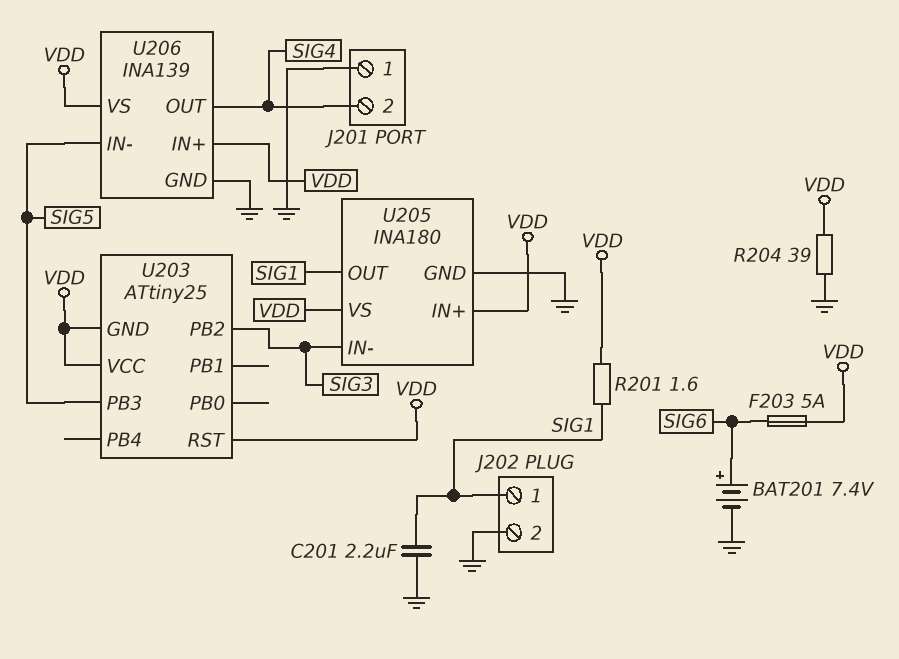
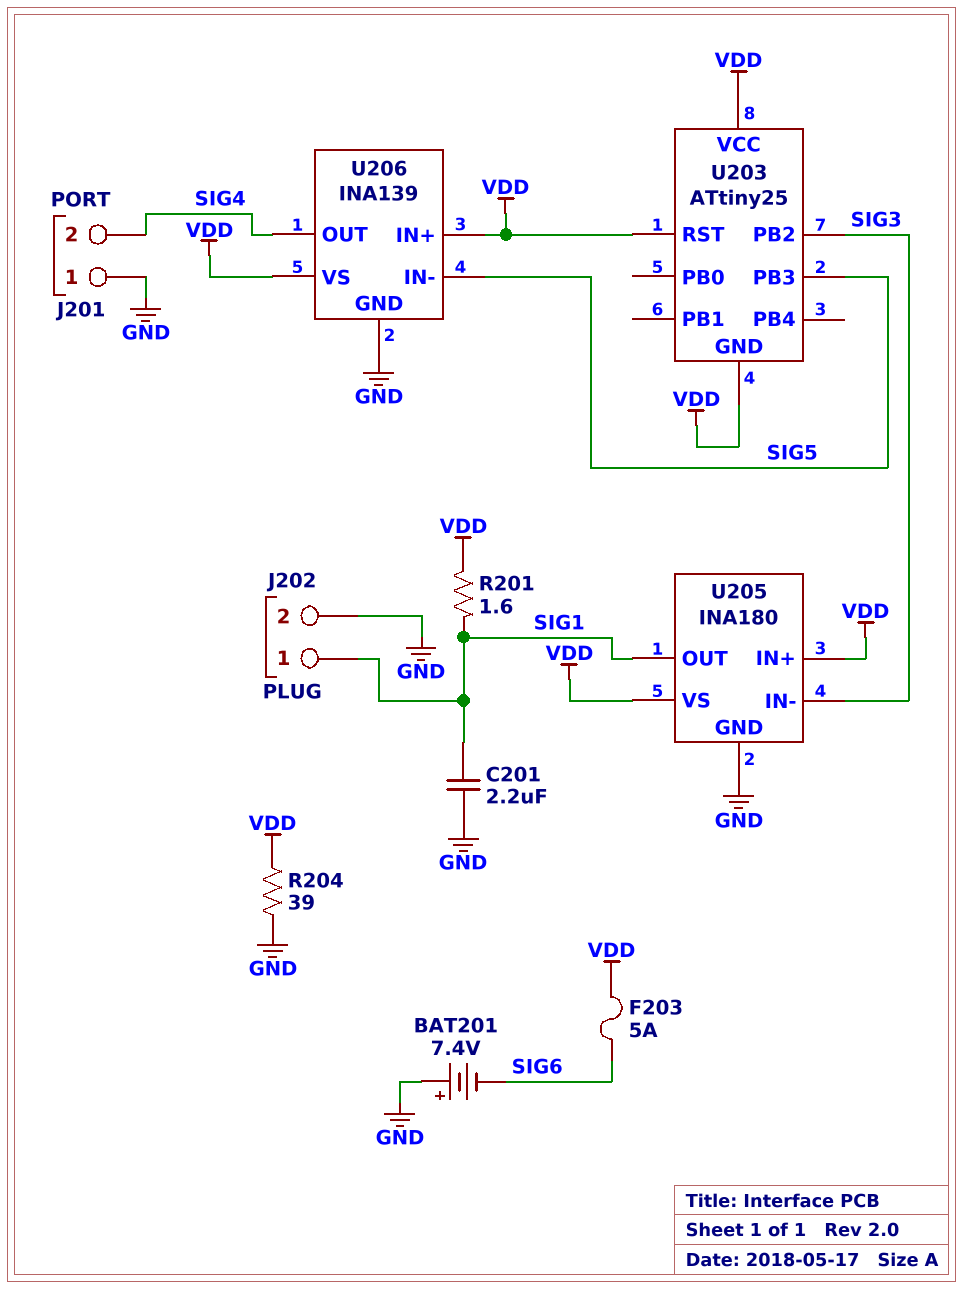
BAT201: 7.4V (plus SIG6, minus GND) -> 7.4V (plus GND, minus SIG6)

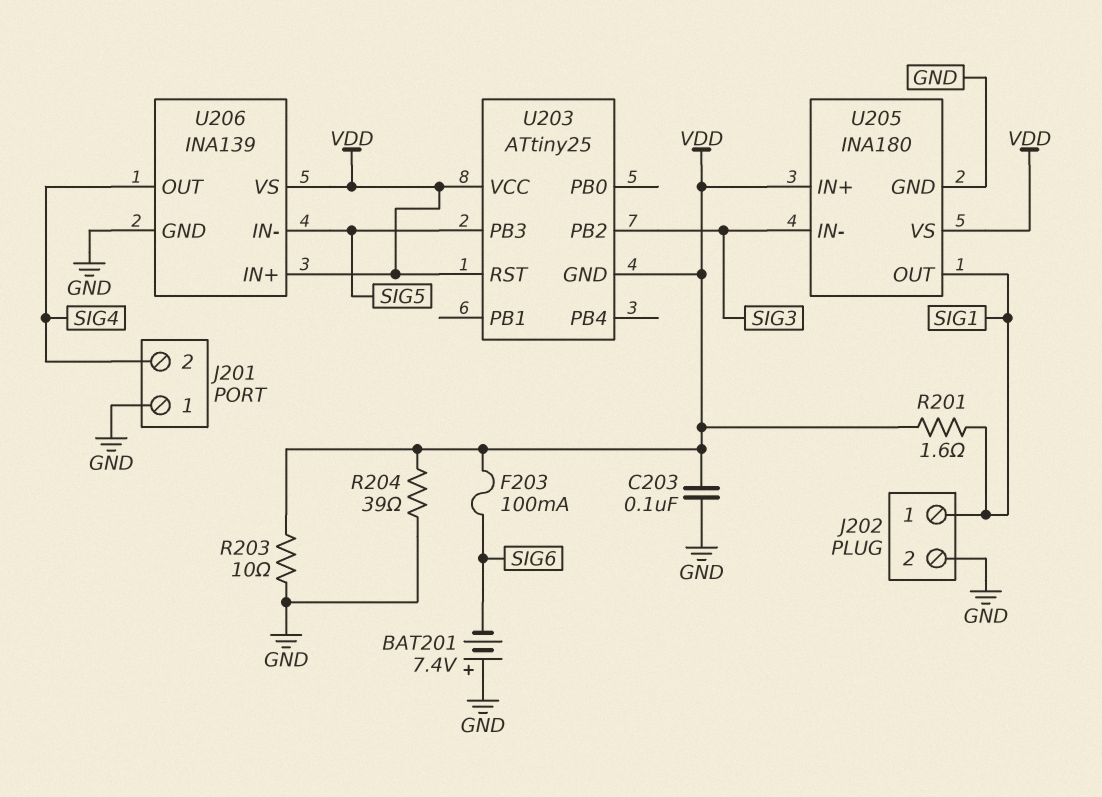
C201: 2.2uF (GND, SIG1) -> none
C203: none -> 100nF (GND, VDD)
F203: 5A (SIG6, VDD) -> 100mA (SIG6, VDD)
R203: none -> 10 (GND, VDD)

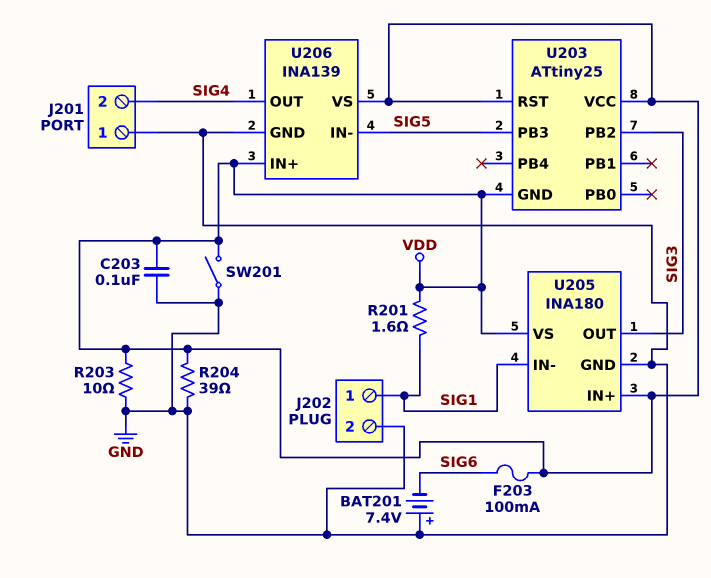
SW201: none -> switch (GND, VDD)
U205 pin IN-: SIG3 -> SIG1
U205 pin OUT: SIG1 -> SIG3

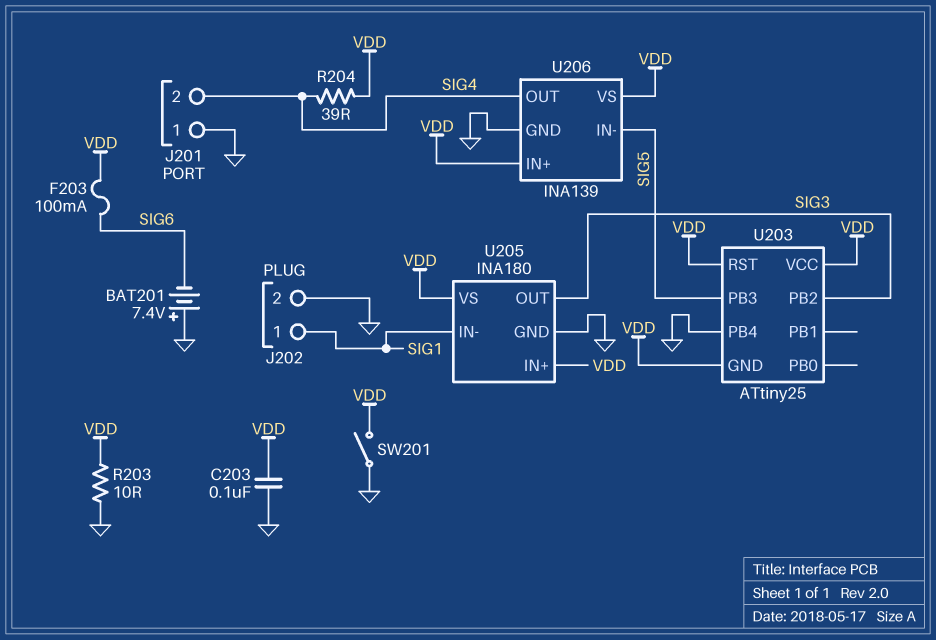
R201: 1.6 (SIG1, VDD) -> none
R204: 39 (GND, VDD) -> 39 (SIG4, VDD)
U203 pin PB4: none -> GND

